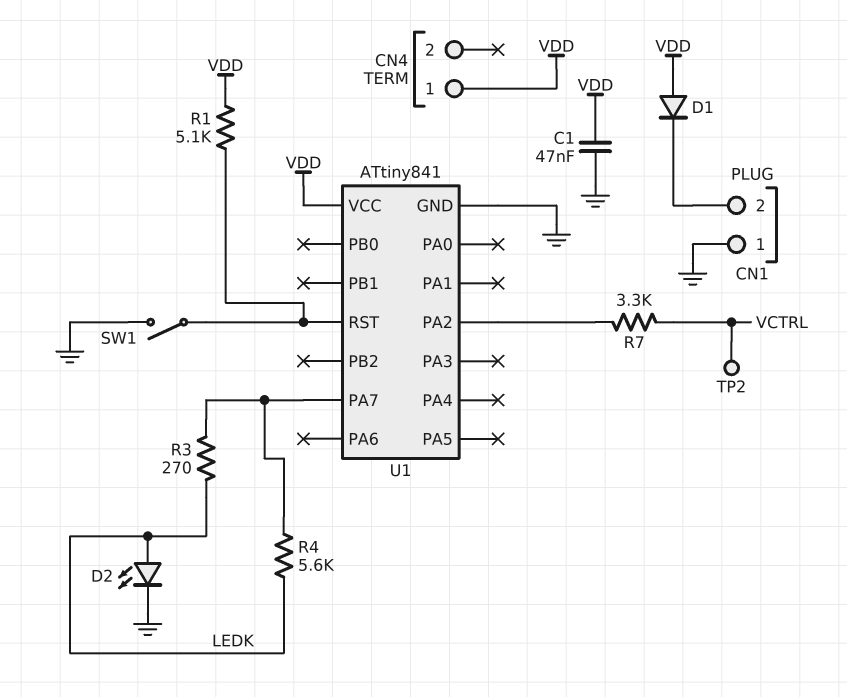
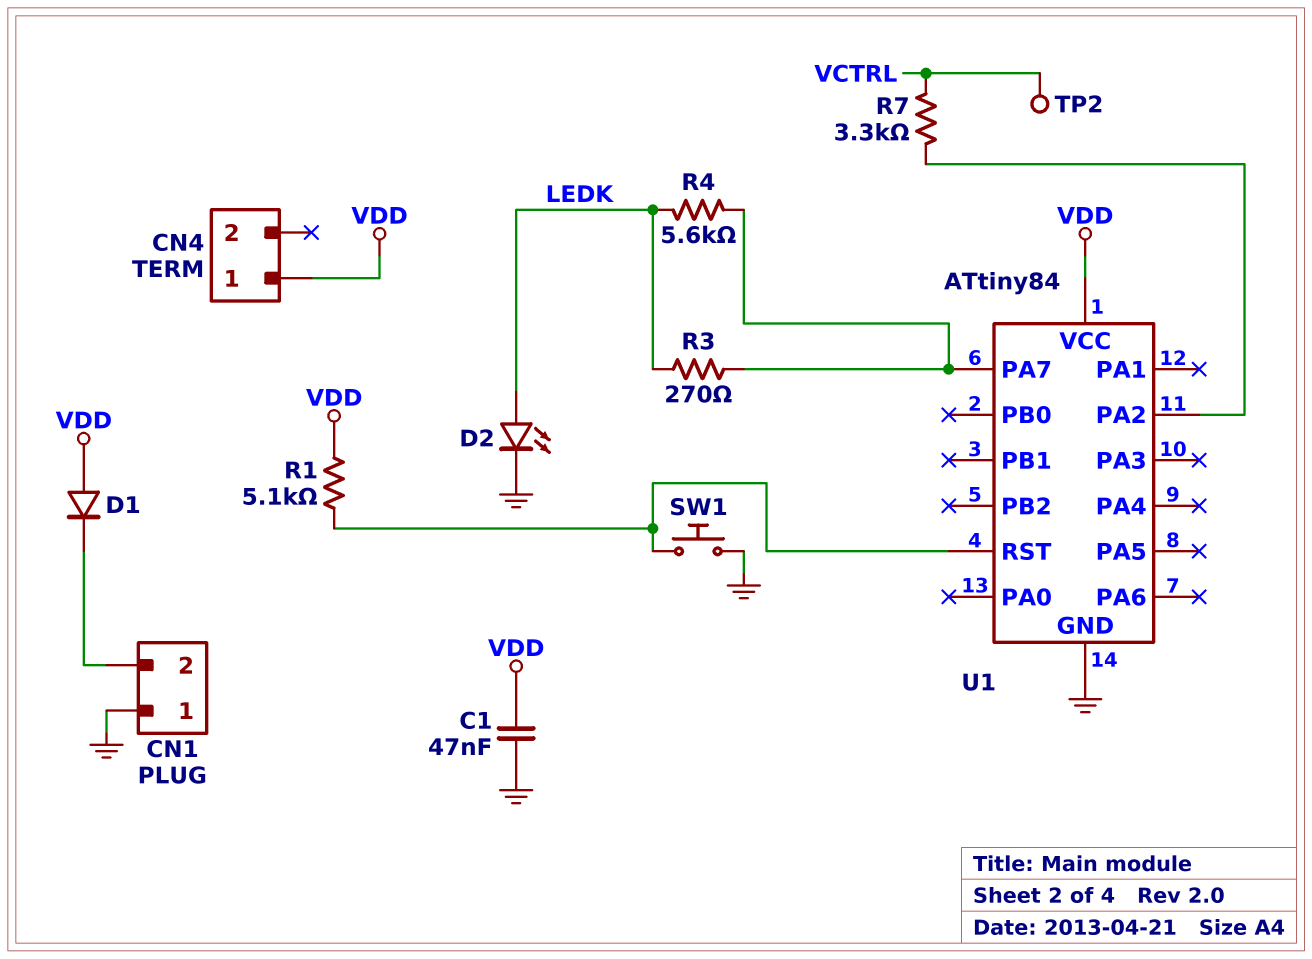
SW1: switch (GND, U1/RST) -> button (GND, U1/RST)
U1: ATtiny841 -> ATtiny84

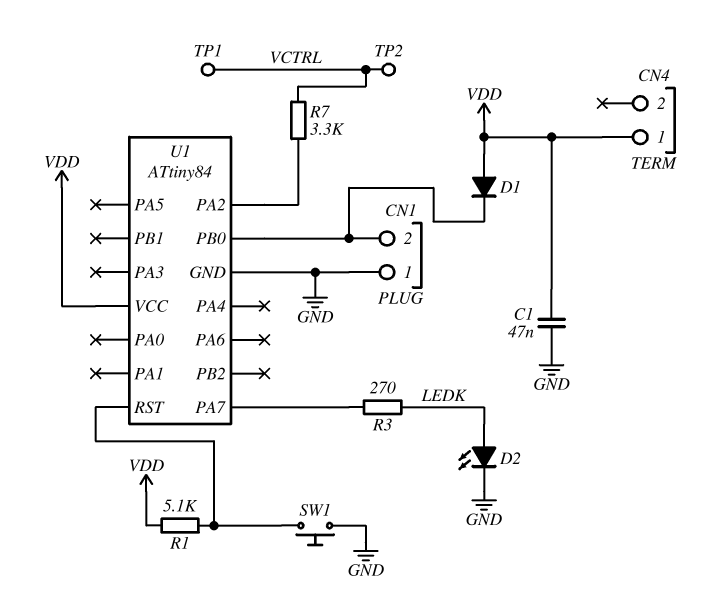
R4: 5.6k (LEDK, U1/PA7) -> none
TP1: none -> test point (VCTRL)
U1 pin PB0: none -> CN1/2

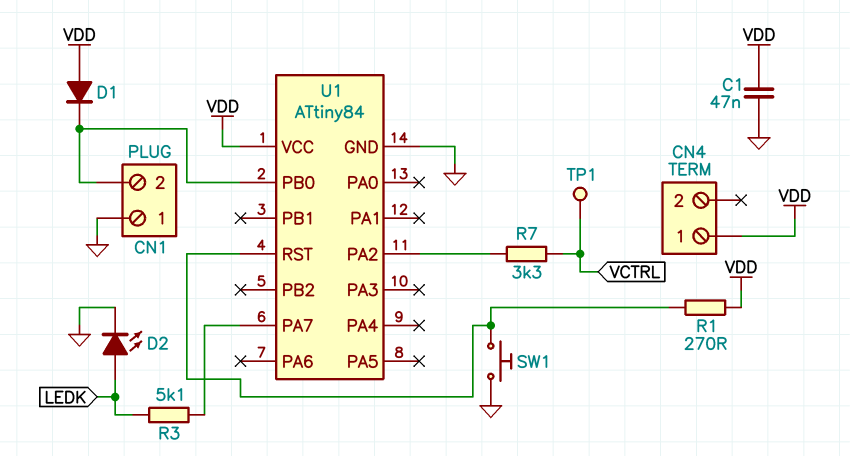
R1: 5.1k (U1/RST, VDD) -> 270 (U1/RST, VDD)
R3: 270 (LEDK, U1/PA7) -> 5.1k (LEDK, U1/PA7)
TP2: test point (VCTRL) -> none

